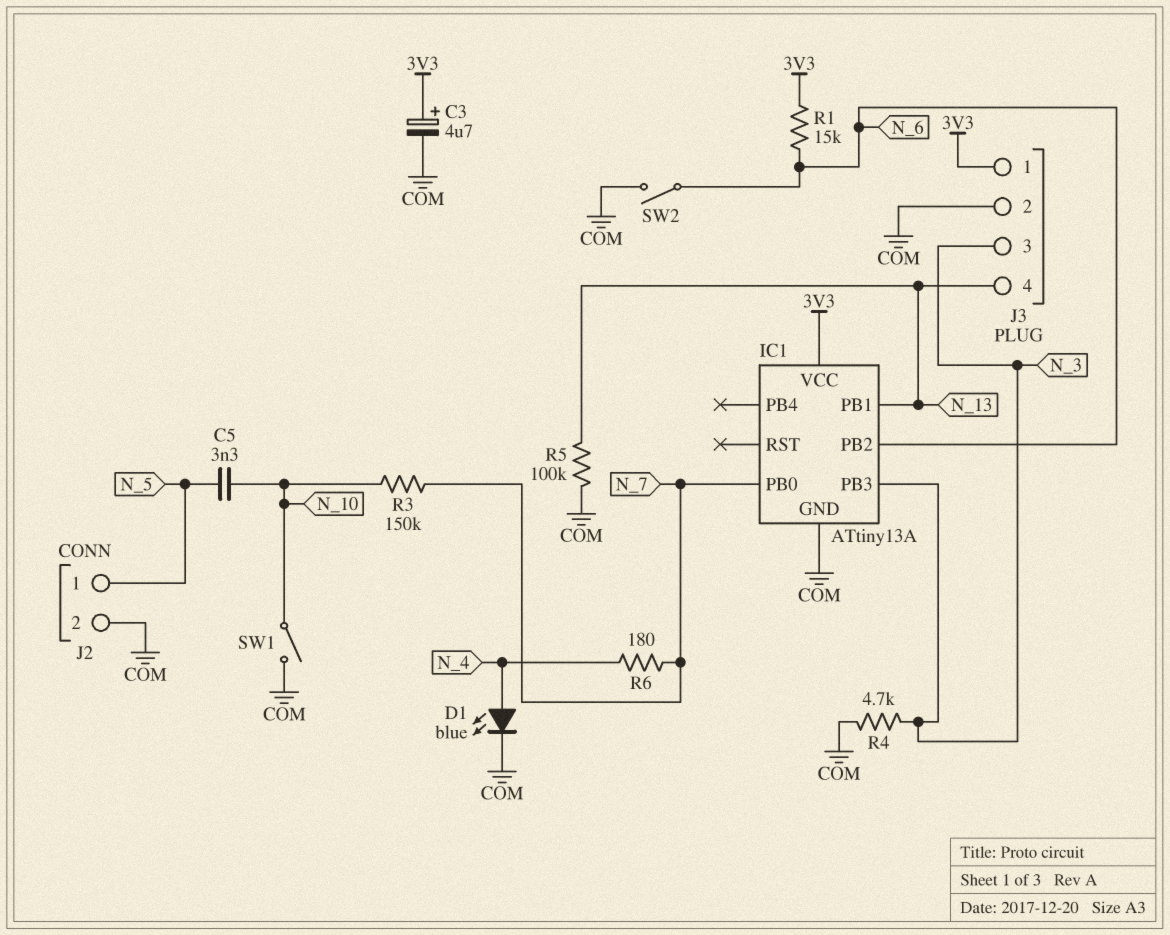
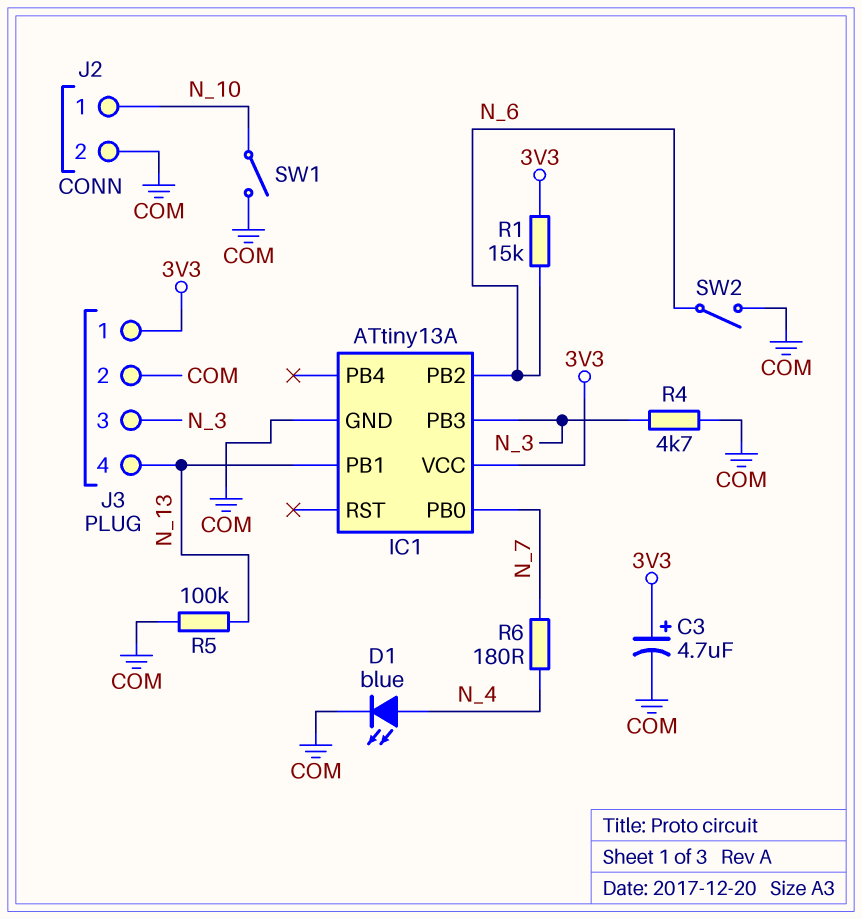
C5: 3.3nF (N_5, N_10) -> none
J2 pin 1: N_5 -> N_10
R3: 150k (N_7, N_10) -> none

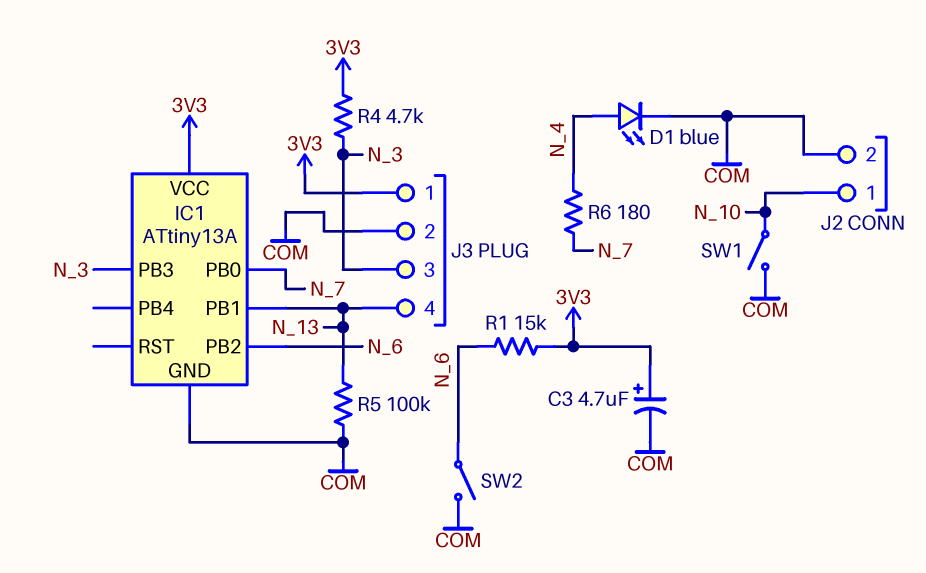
R4: 4.7k (COM, N_3) -> 4.7k (3V3, N_3)

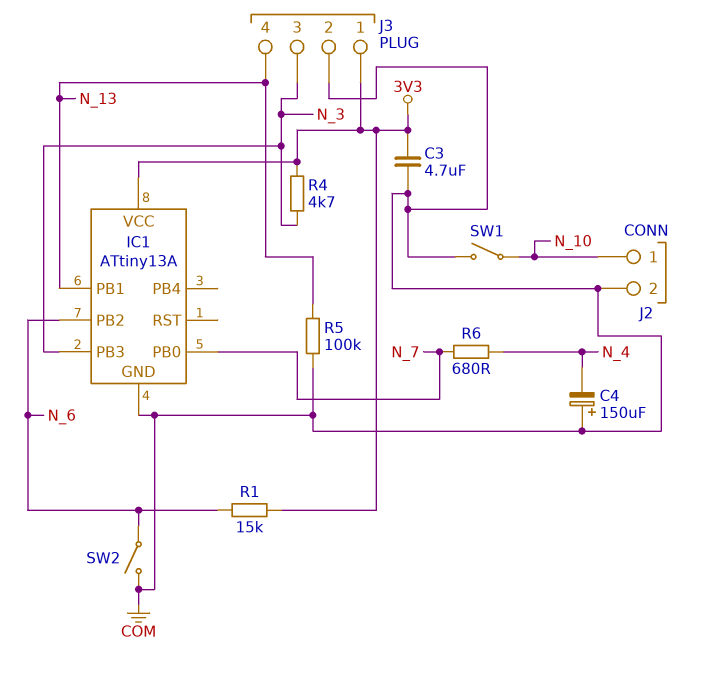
C3: 4.7uF (plus 3V3, minus COM) -> 4.7uF (3V3, COM)
C4: none -> 150uF (plus COM, minus N_4)
D1: LED blue (A N_4, K COM) -> none
R6: 180 (N_4, N_7) -> 680 (N_4, N_7)

